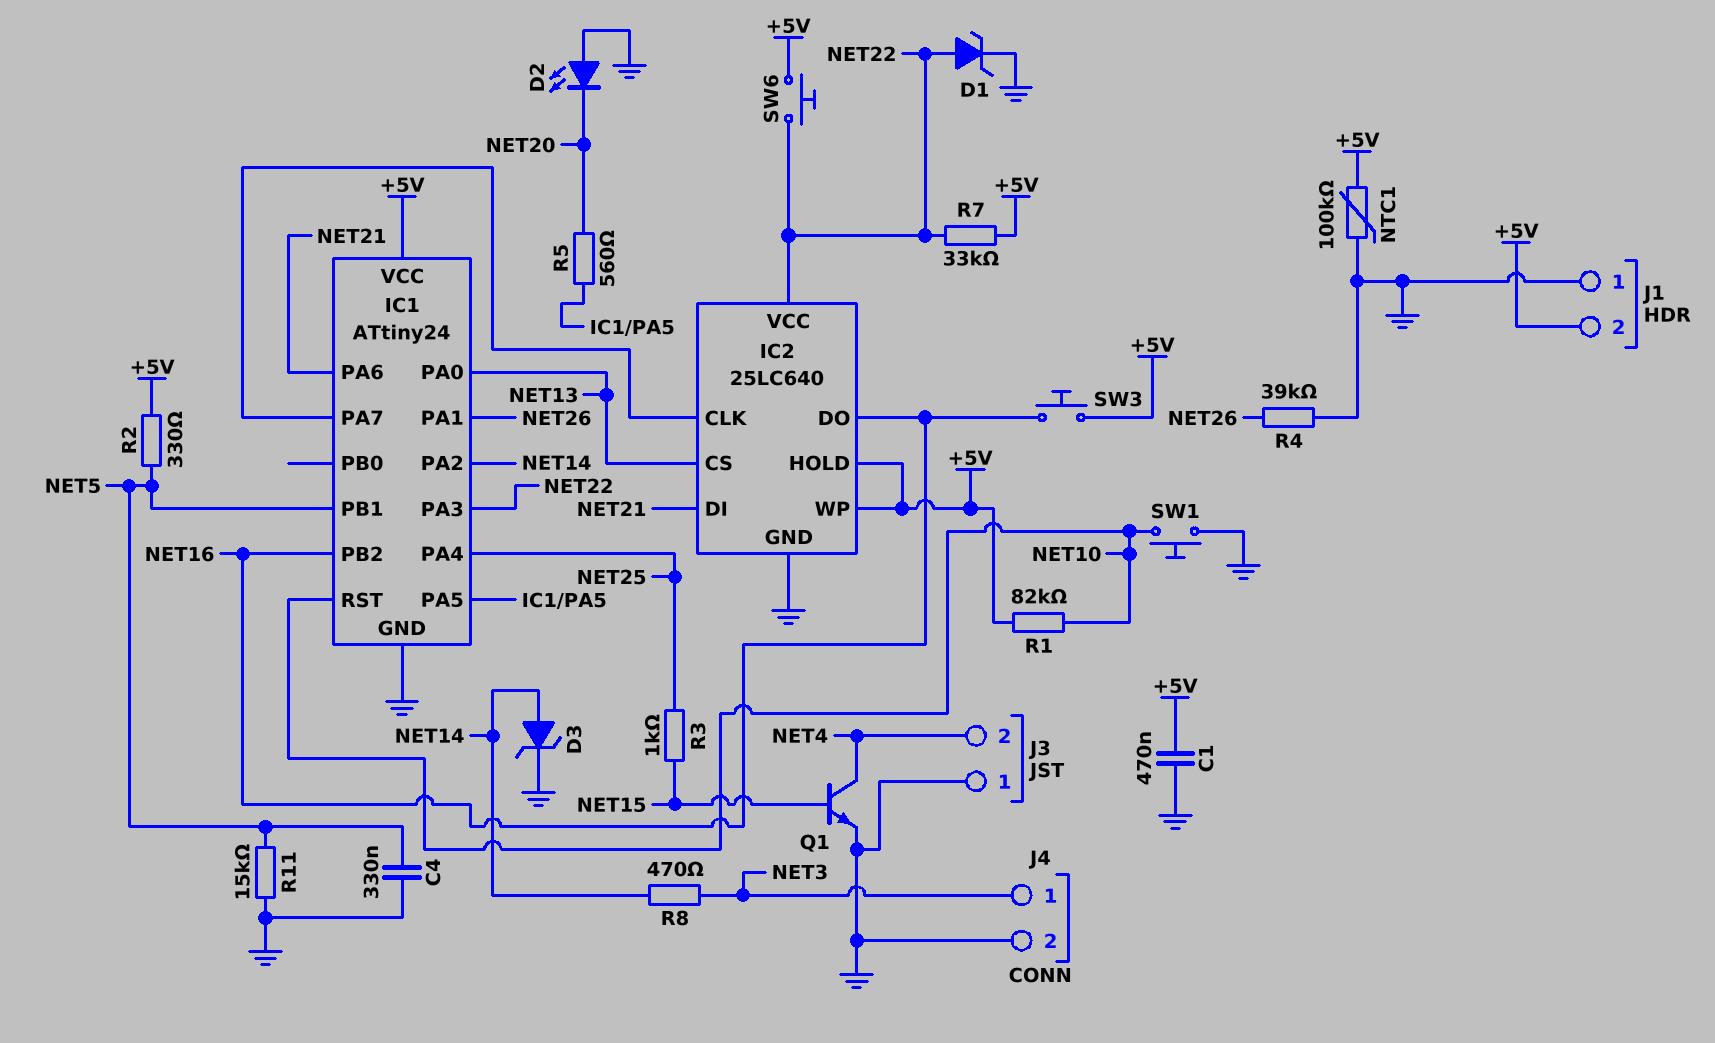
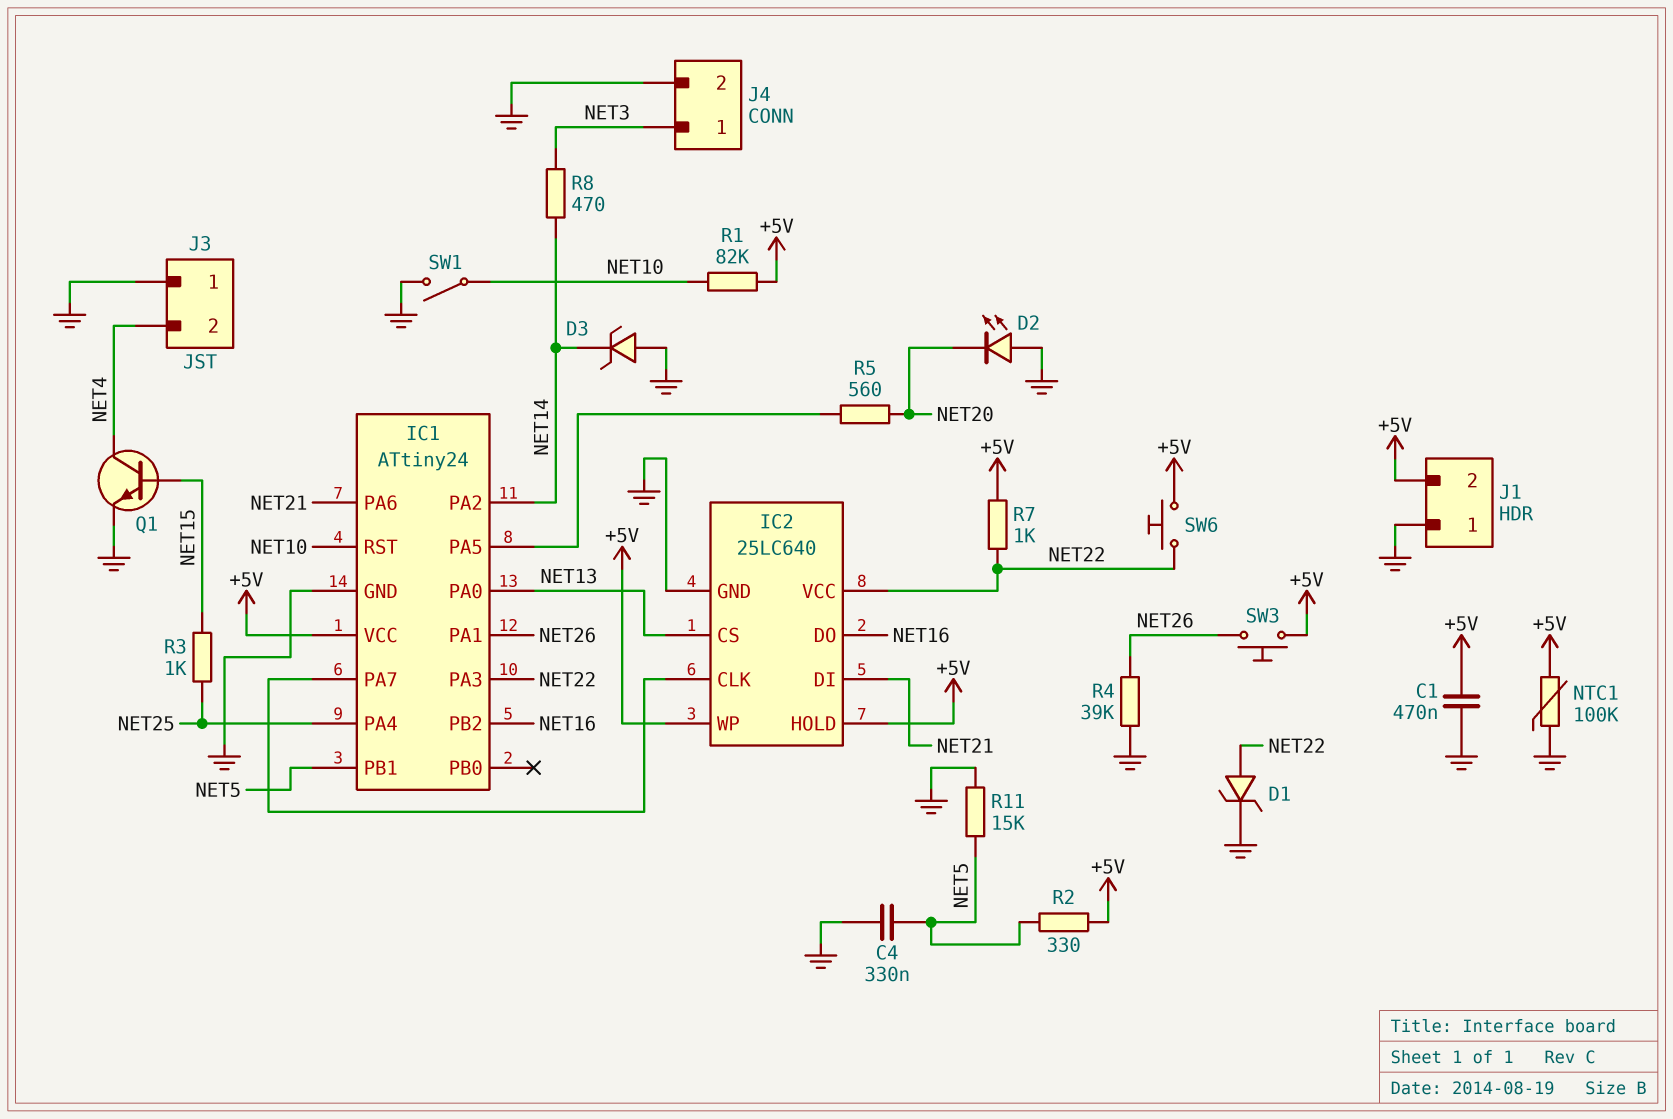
D3: zener (A NET14, K GND) -> zener (A GND, K NET14)
R7: 33k (+5V, NET22) -> 1k (+5V, NET22)
SW1: button (GND, NET10) -> switch (GND, NET10)
SW3: button (+5V, NET16) -> button (+5V, NET26)

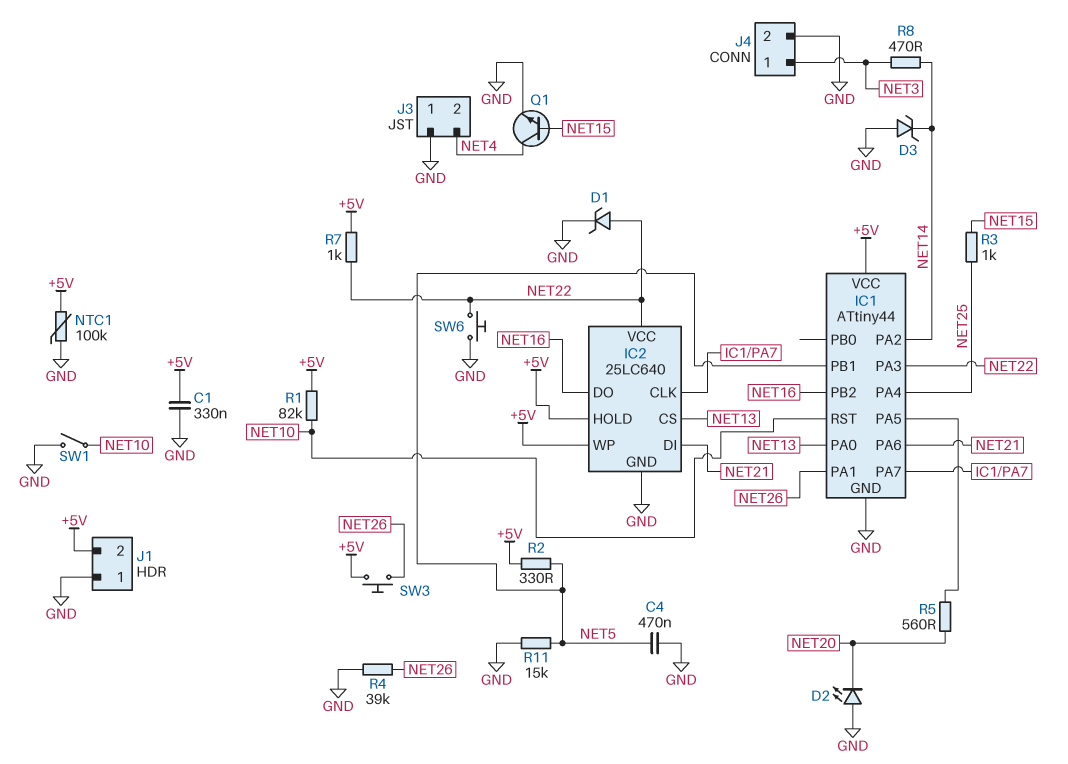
C1: 470nF (+5V, GND) -> 330nF (+5V, GND)
C4: 330nF (GND, NET5) -> 470nF (GND, NET5)
IC1: ATtiny24 -> ATtiny44
SW6: button (+5V, NET22) -> button (GND, NET22)

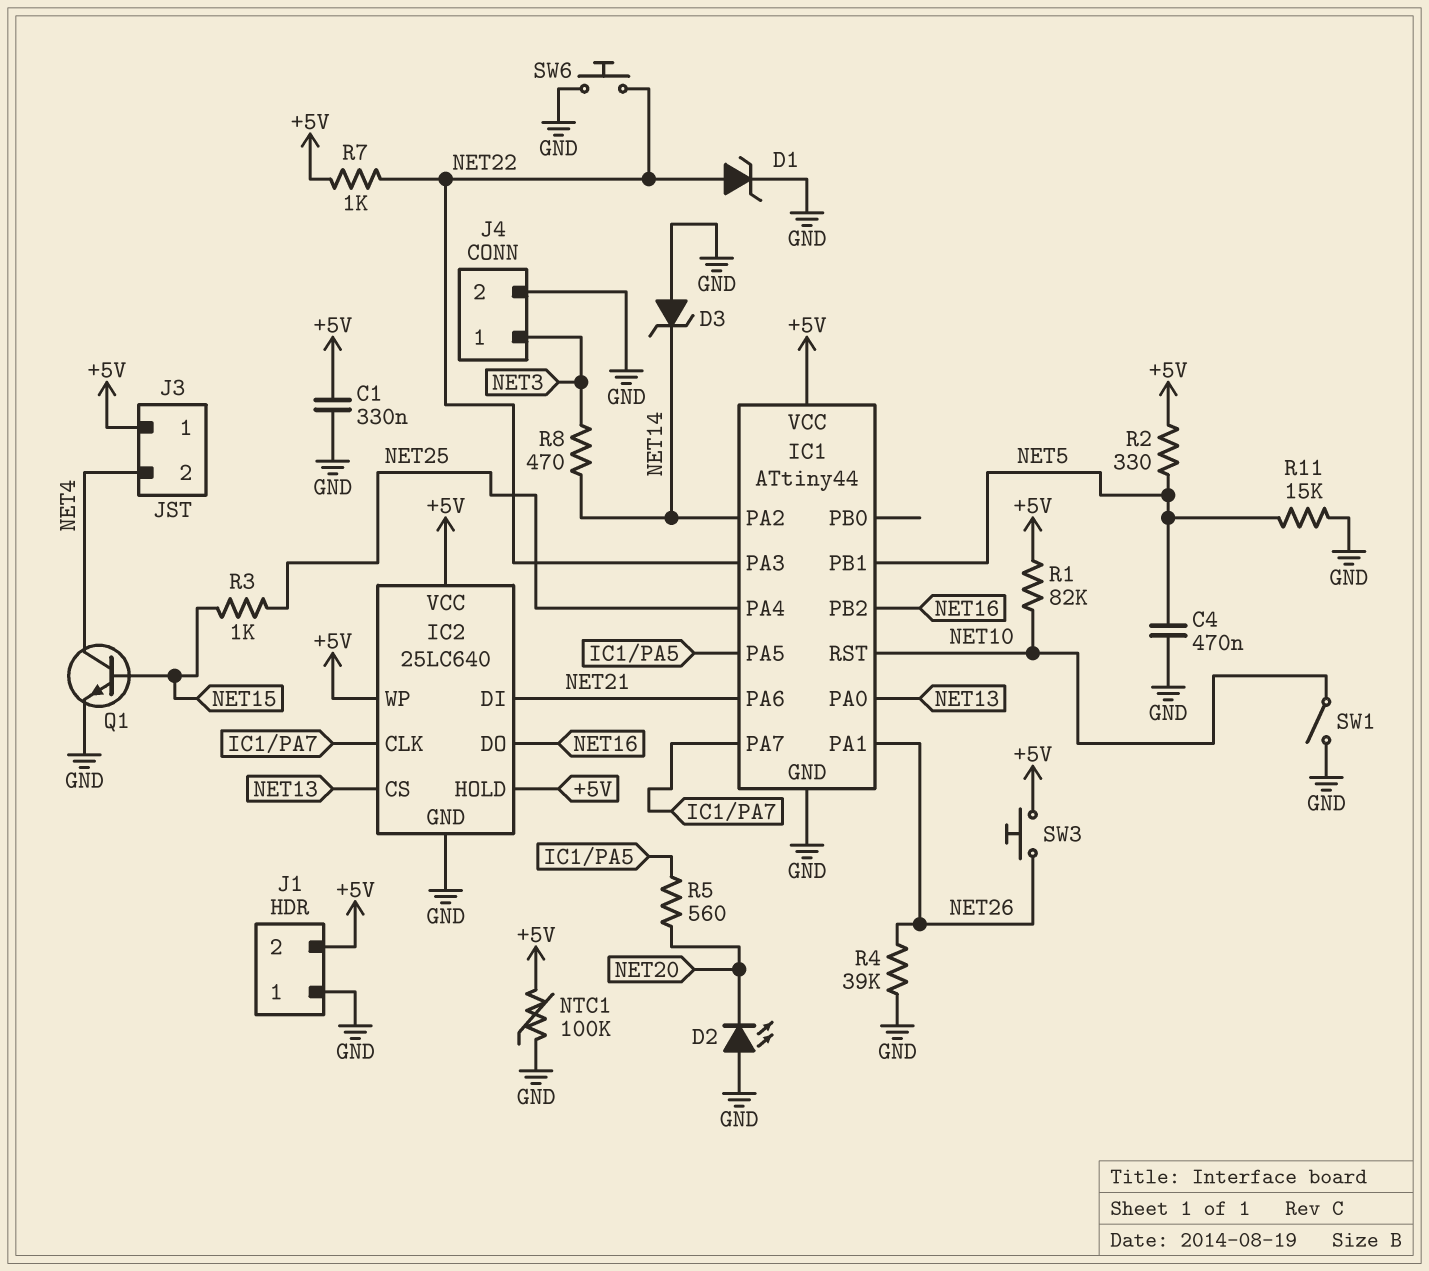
IC2 pin VCC: NET22 -> +5V
J3 pin 1: GND -> +5V

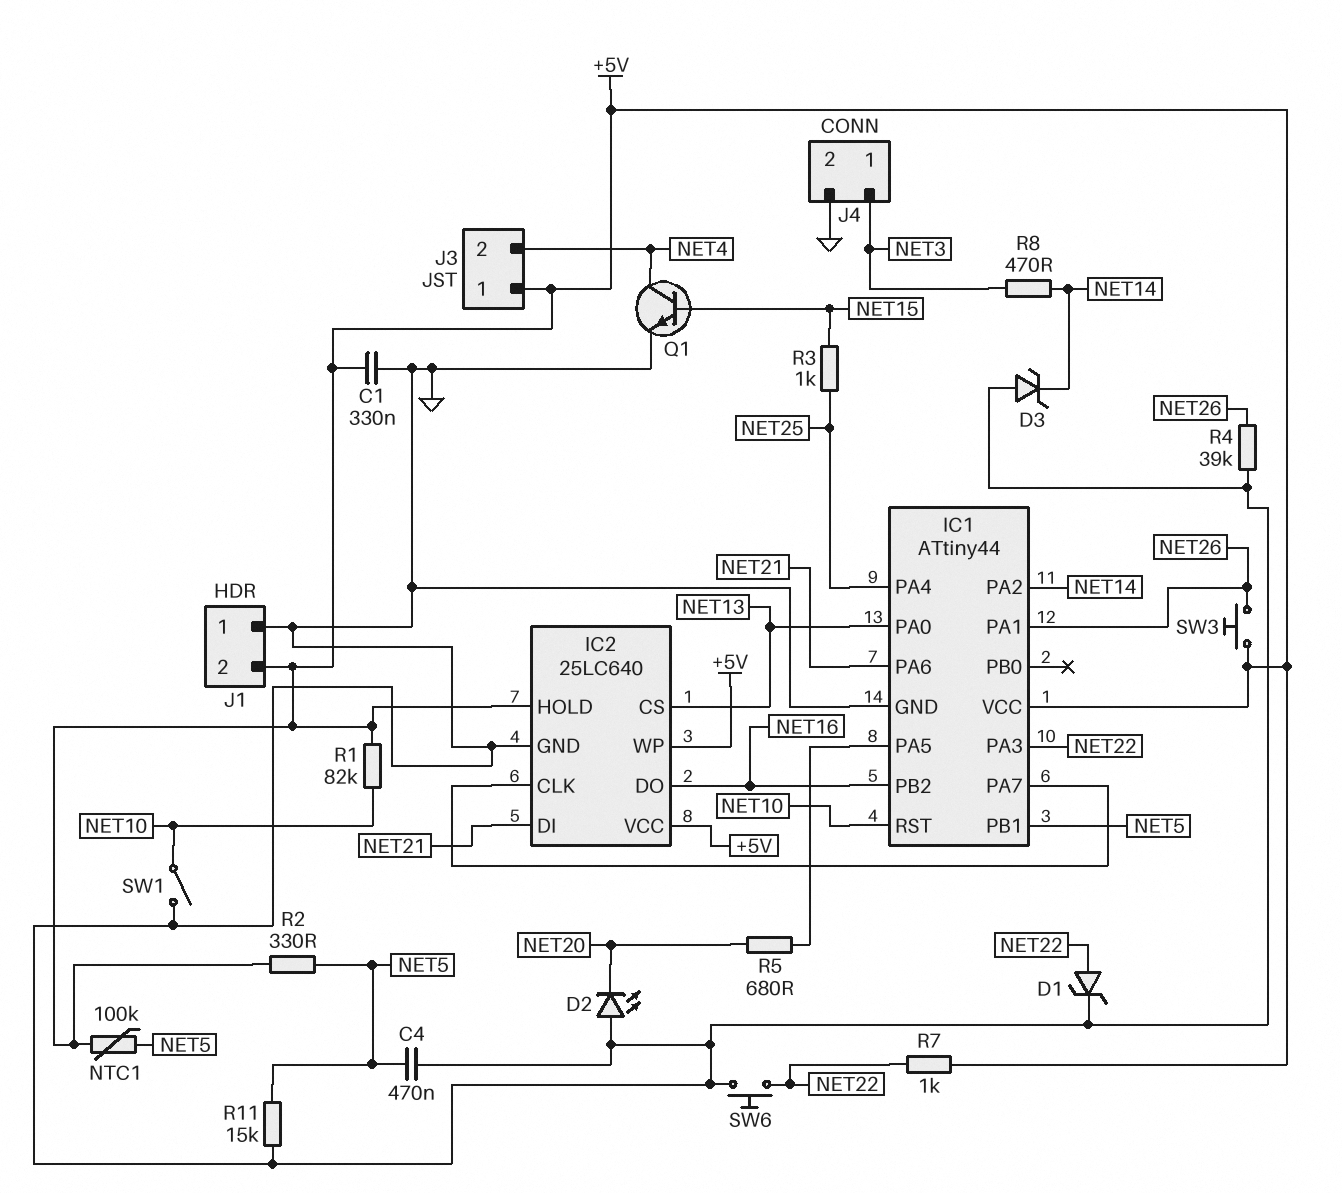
NTC1: 100k (+5V, GND) -> 100k (+5V, NET5)
R5: 560 (IC1/PA5, NET20) -> 680 (IC1/PA5, NET20)

